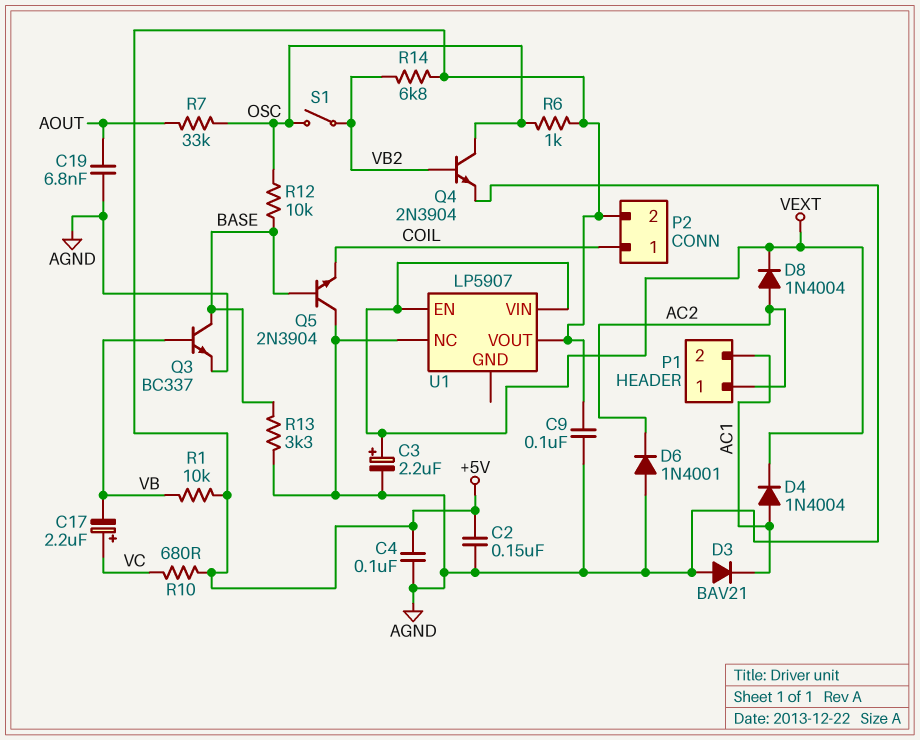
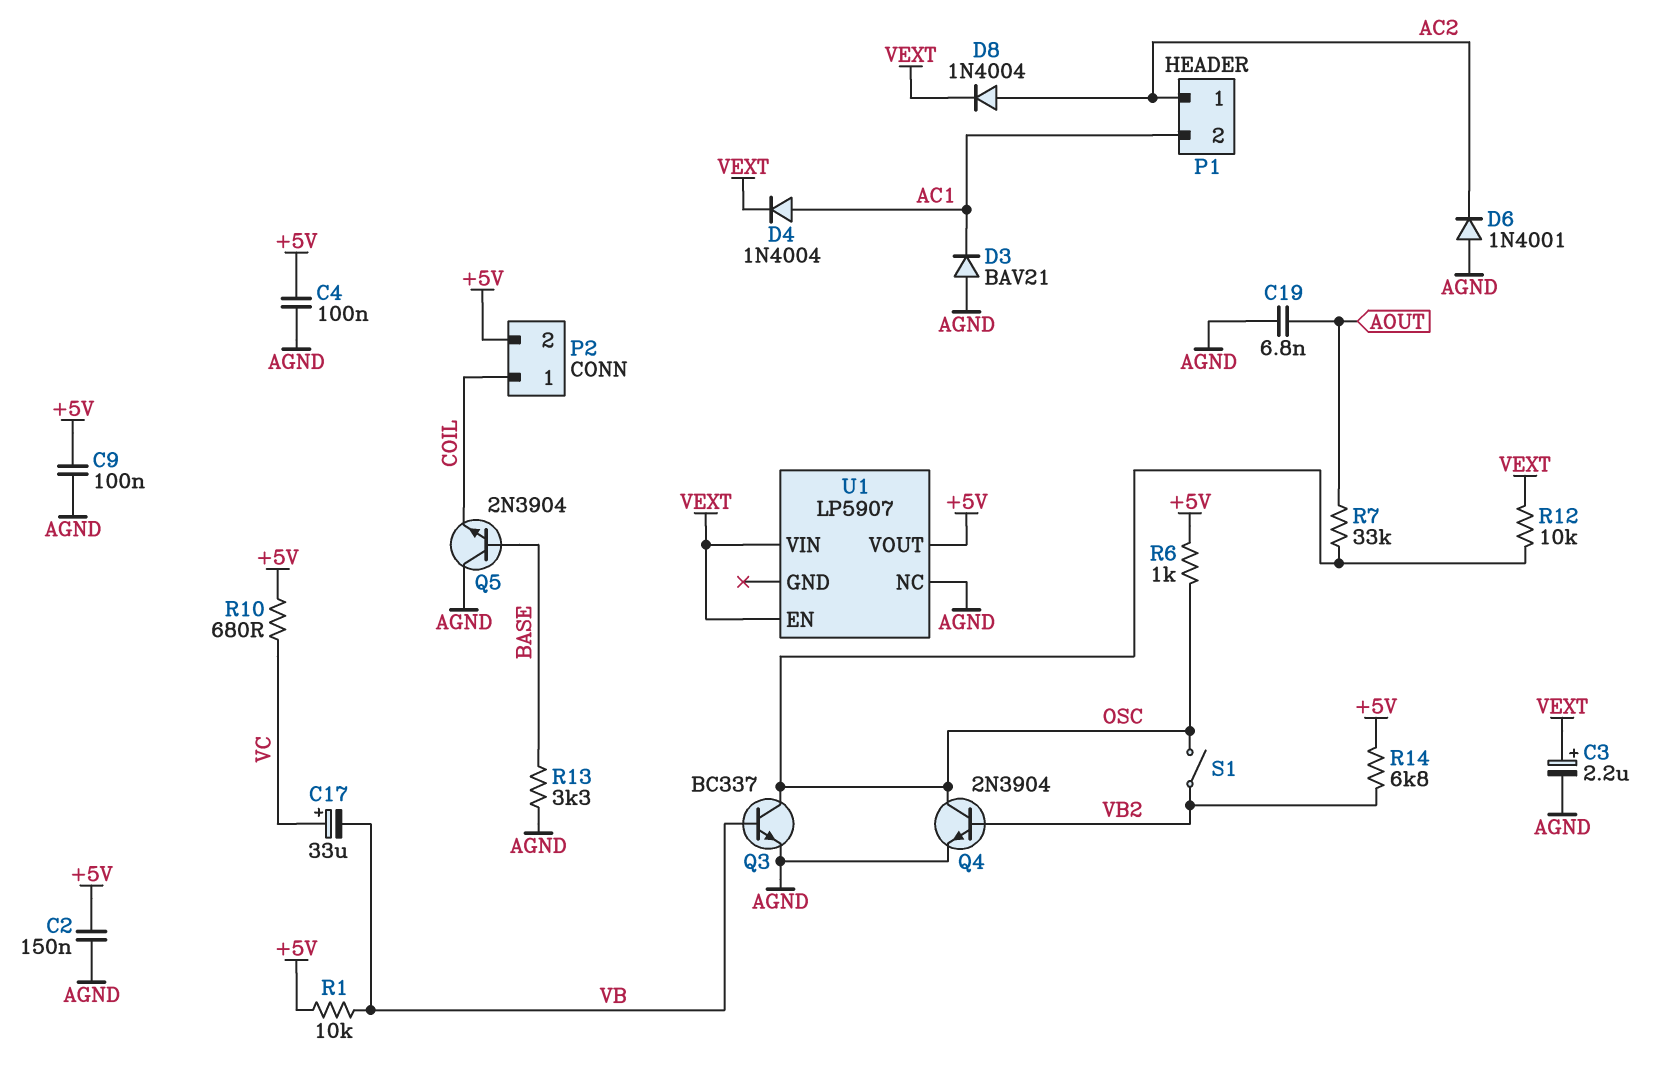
C17: 2.2uF (plus VC, minus VB) -> 33uF (plus VC, minus VB)
Q3: NPN BC337 (B VB, C BASE, E AGND) -> NPN BC337 (B VB, C OSC, E AGND)
R12: 10k (BASE, OSC) -> 10k (OSC, VEXT)

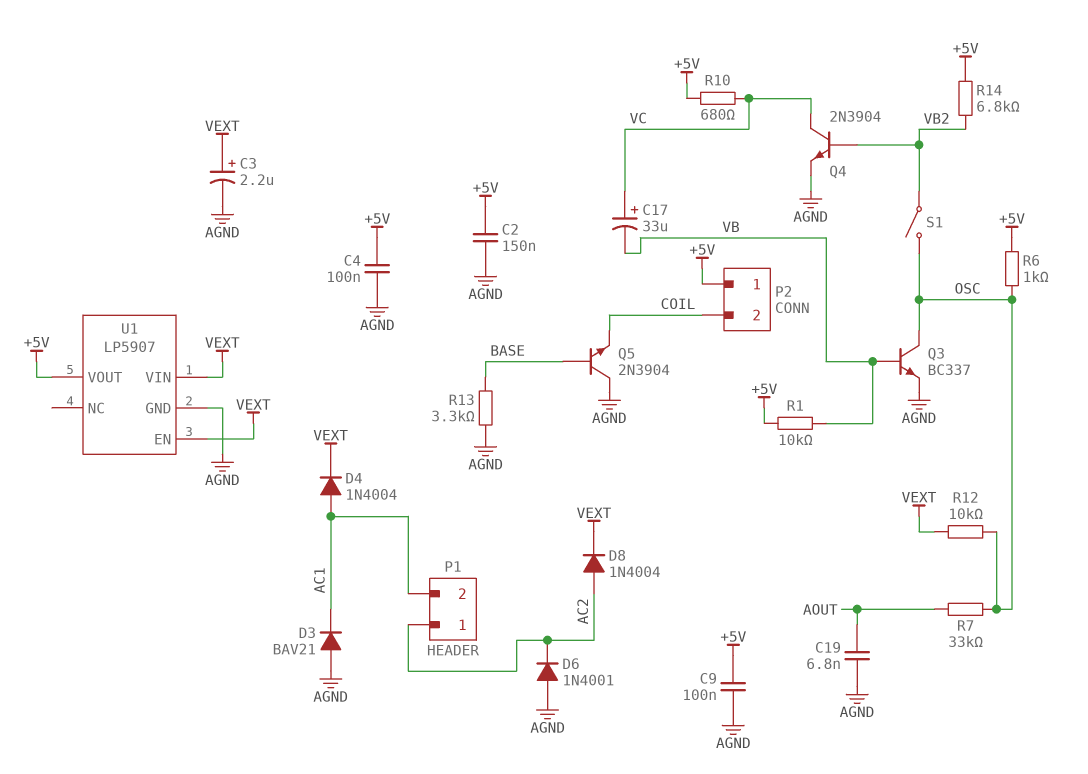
P2 pin 1: COIL -> +5V
P2 pin 2: +5V -> COIL
Q4: NPN 2N3904 (B VB2, C OSC, E AGND) -> NPN 2N3904 (B VB2, C VC, E AGND)
U1 pin GND: none -> AGND
U1 pin NC: AGND -> none

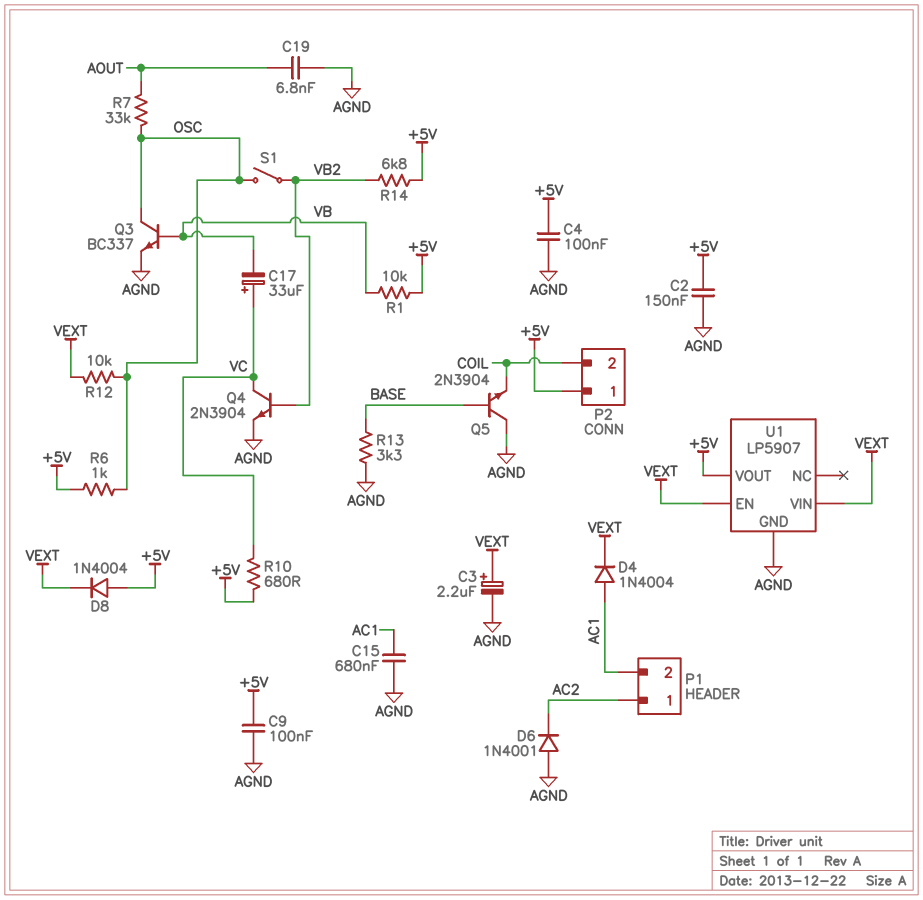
C15: none -> 680nF (AC1, AGND)
D3: diode BAV21 (A AGND, K AC1) -> none
D8: diode 1N4004 (A AC2, K VEXT) -> diode 1N4004 (A +5V, K VEXT)

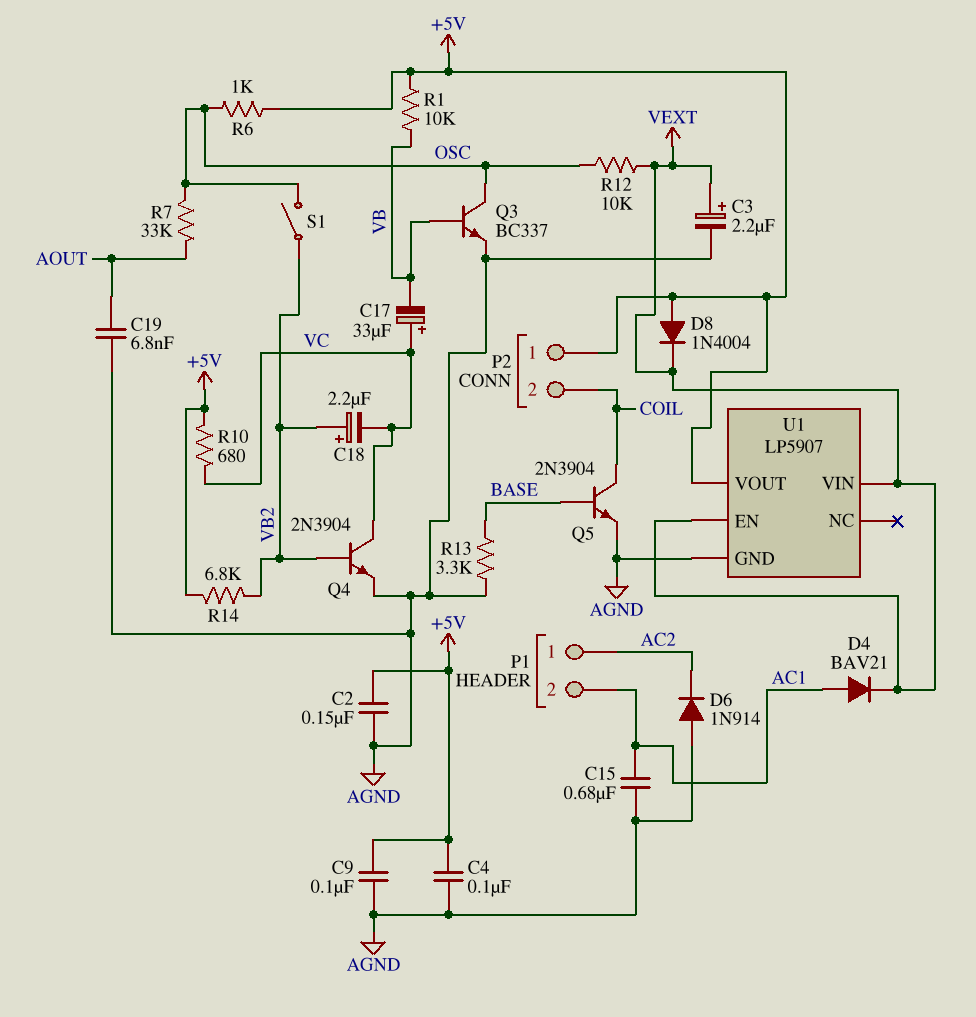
C18: none -> 2.2uF (plus VB2, minus VC)
D4: diode 1N4004 (A AC1, K VEXT) -> diode BAV21 (A AC1, K VEXT)
D6: diode 1N4001 (A AGND, K AC2) -> diode 1N914 (A AGND, K AC2)
Q5: NPN 2N3904 (B BASE, C AGND, E COIL) -> NPN 2N3904 (B BASE, C COIL, E AGND)

